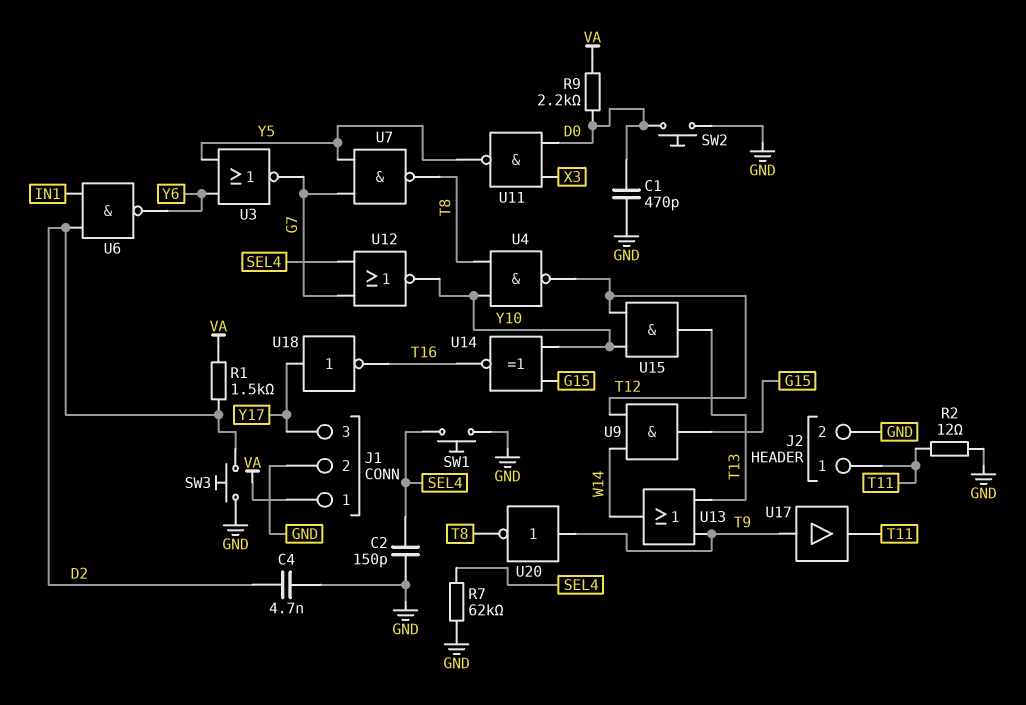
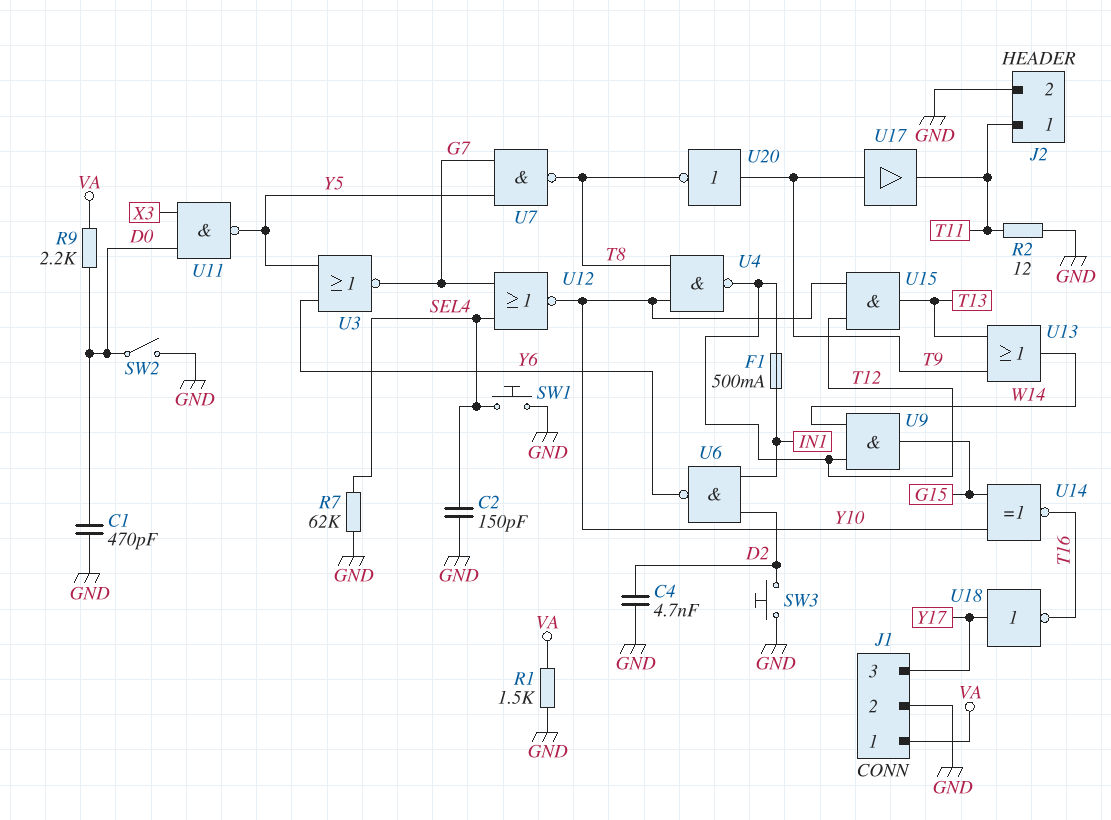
F1: none -> 500mA (IN1, T12)
R1: 1.5k (D2, VA) -> 1.5k (GND, VA)
SW2: button (D0, GND) -> switch (D0, GND)

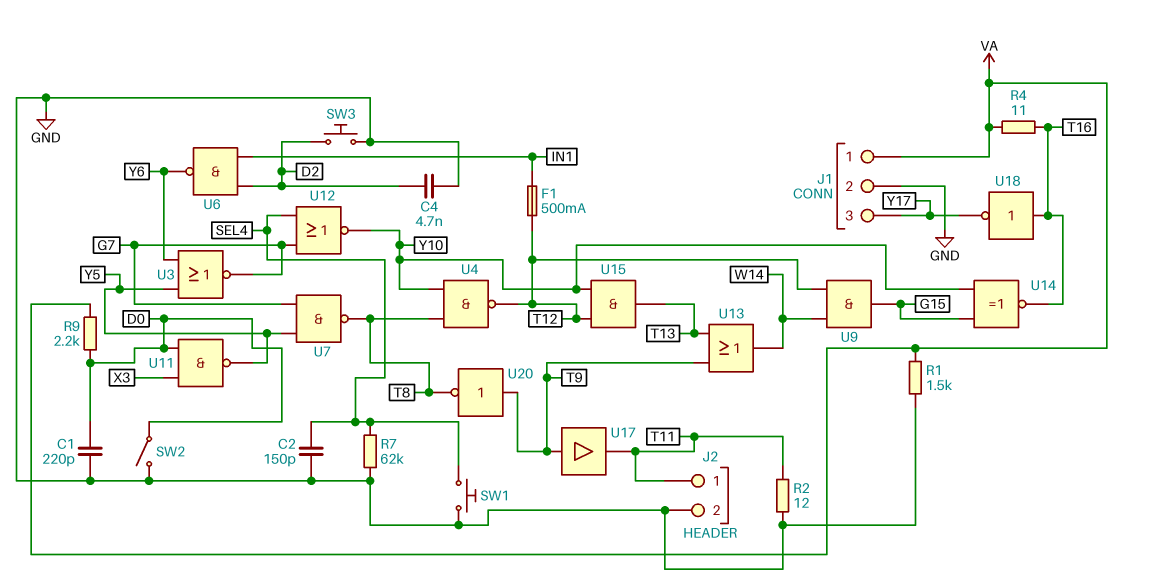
C1: 470pF (D0, GND) -> 220pF (D0, GND)
R4: none -> 11 (T16, VA)
U18: NOT (in Y17, out T16) -> NOT (in T16, out Y17)

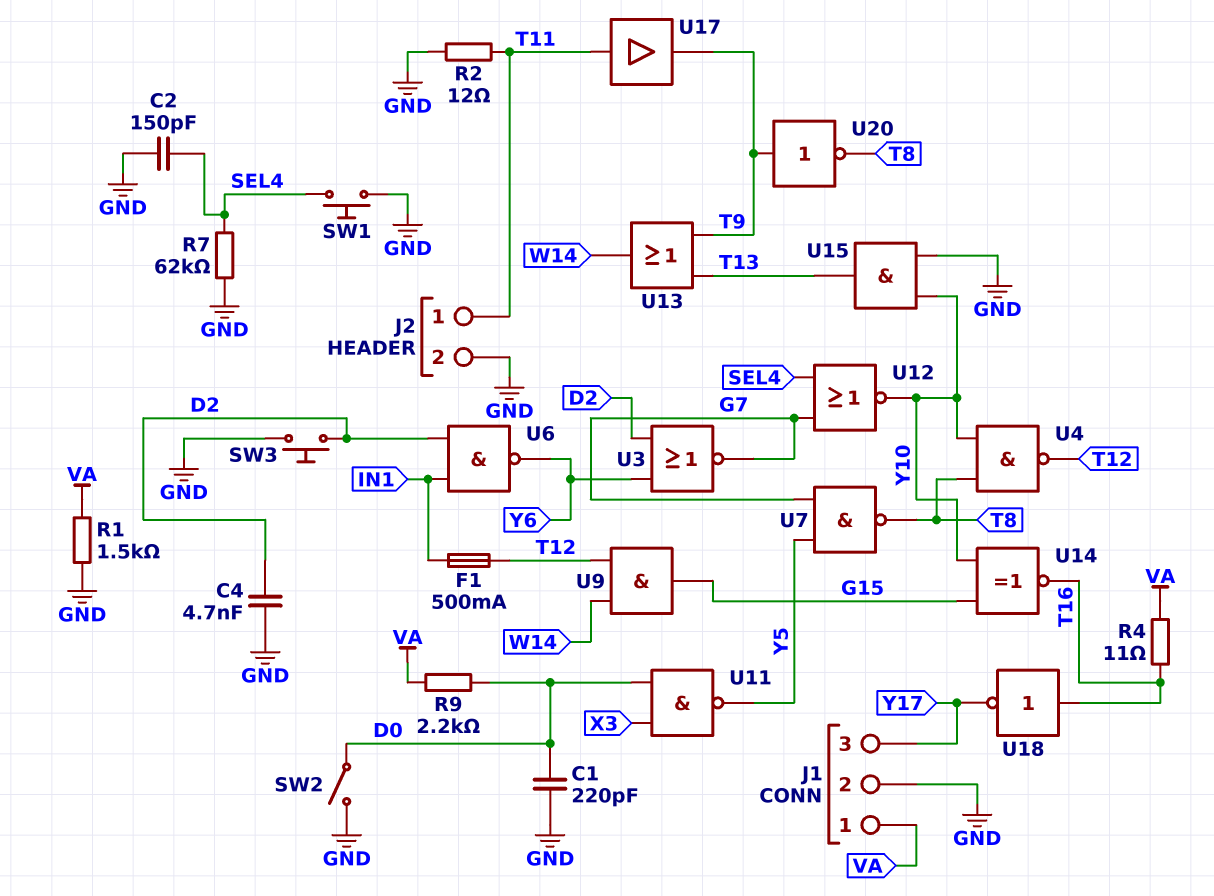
U3: NOR (in Y5, in Y6, out G7) -> NOR (in D2, in Y6, out G7)
U15: AND (in T12, in Y10, out T13) -> AND (in GND, in Y10, out T13)
U17: buffer (in T9, out T11) -> buffer (in T11, out T9)

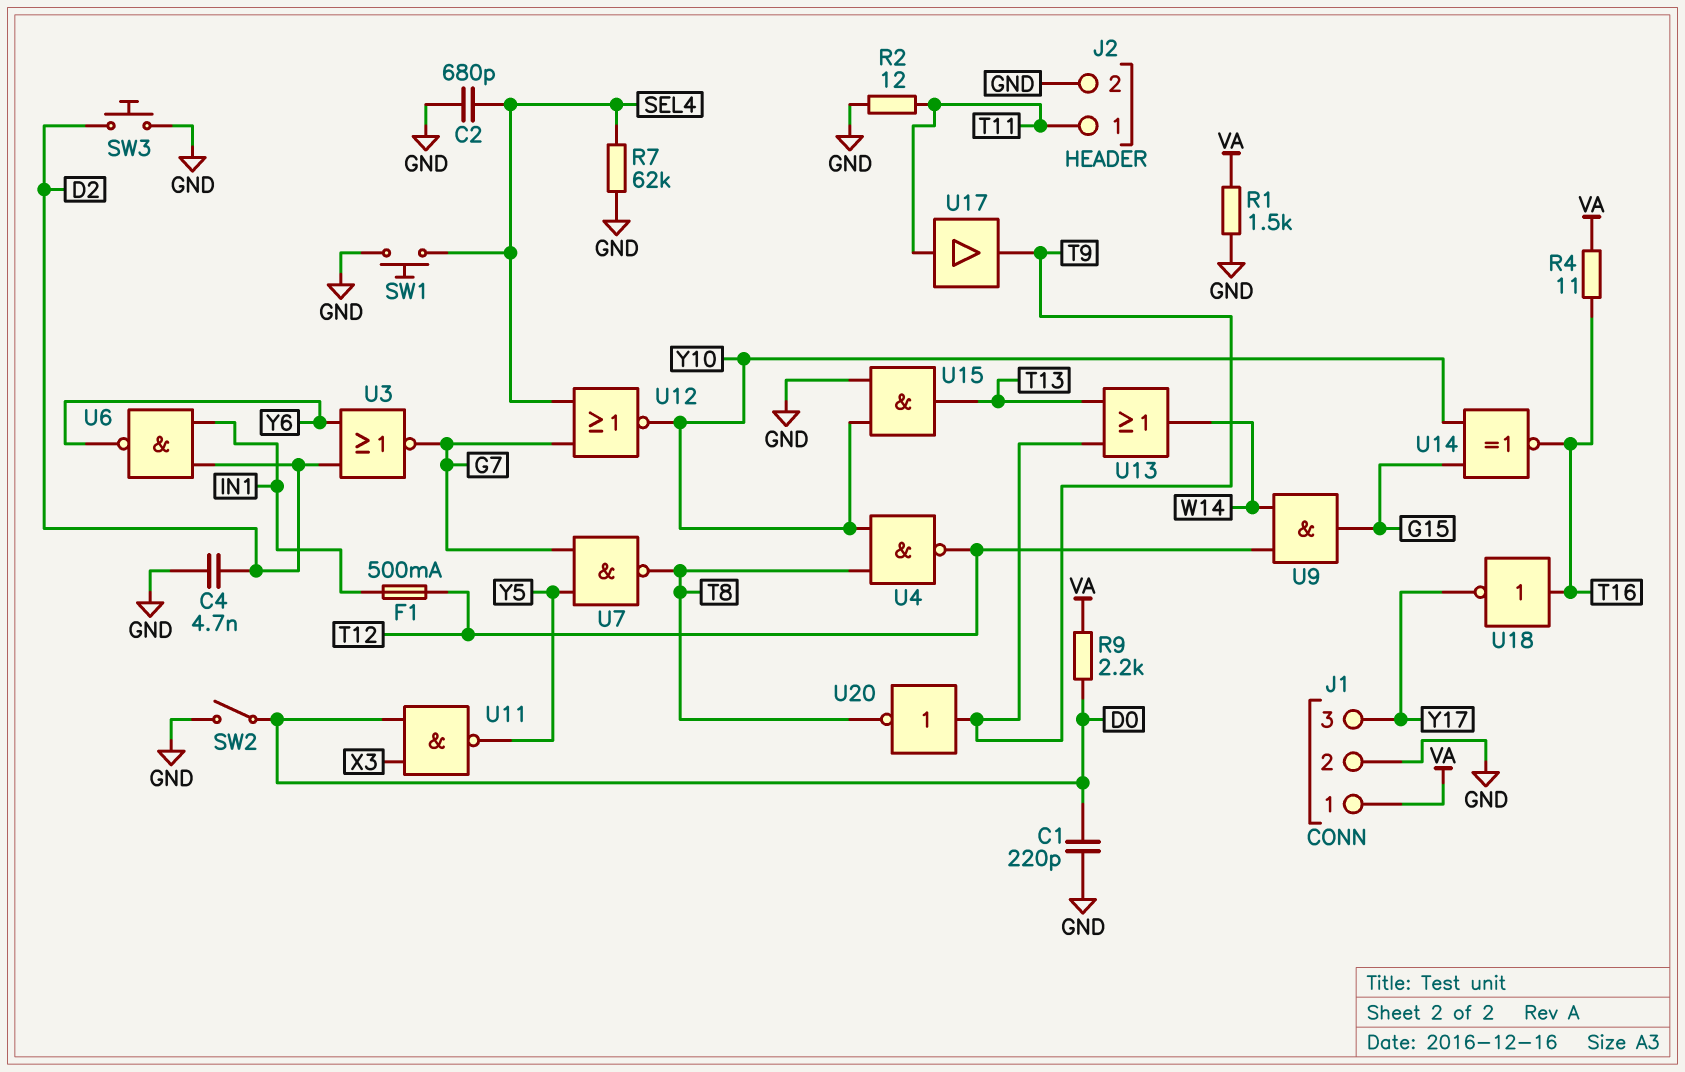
C2: 150pF (GND, SEL4) -> 680pF (GND, SEL4)

